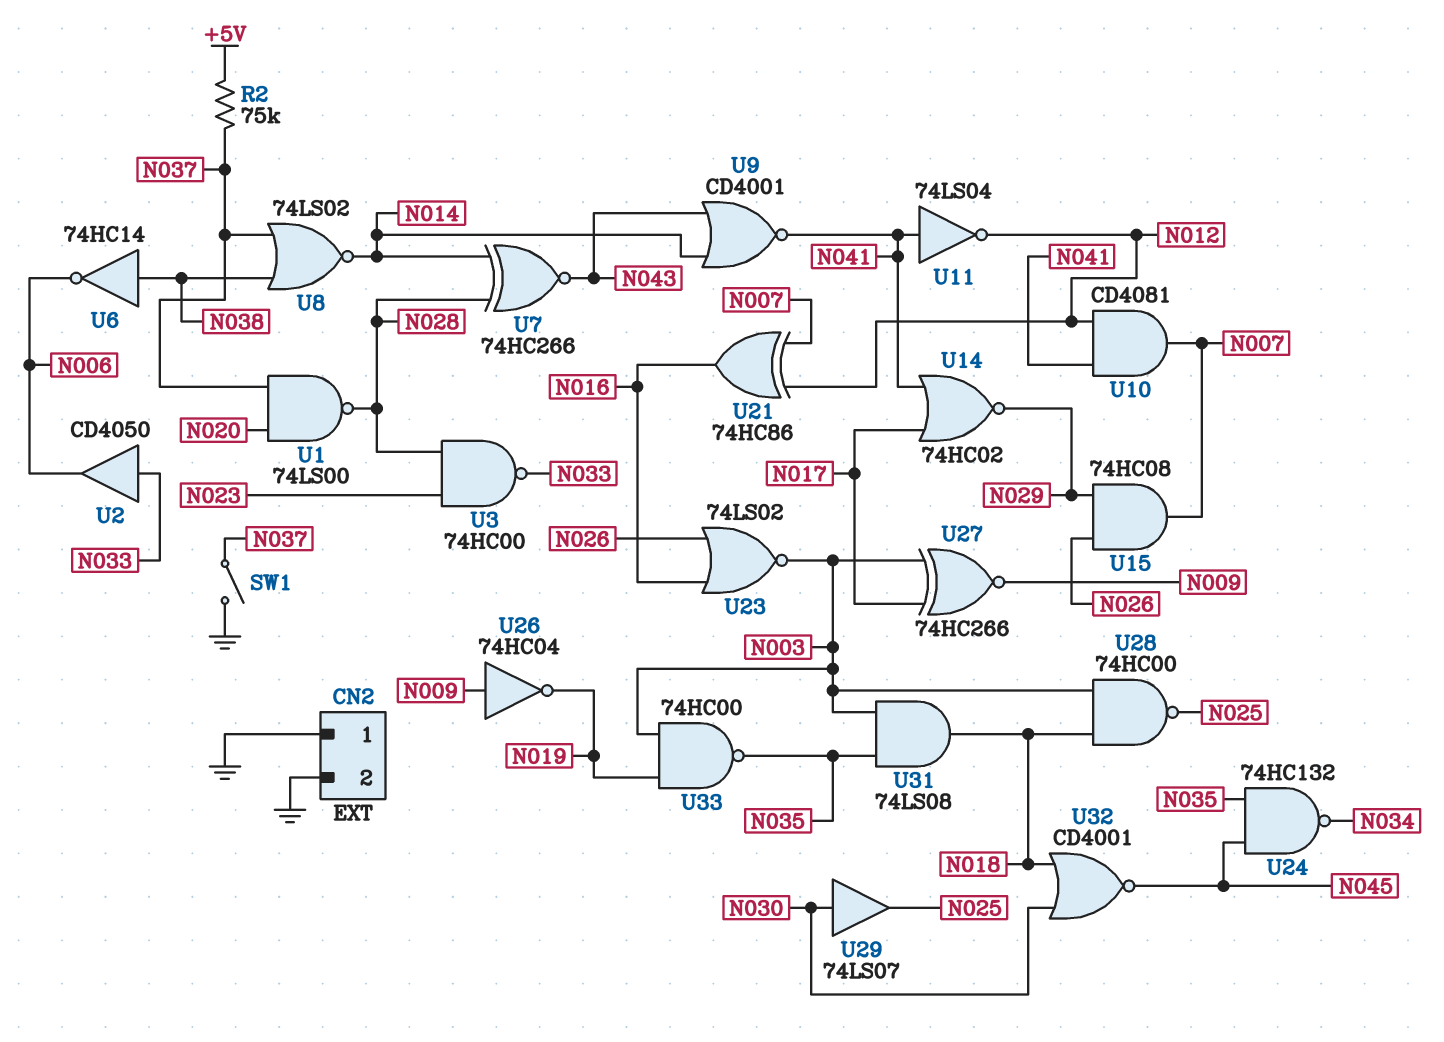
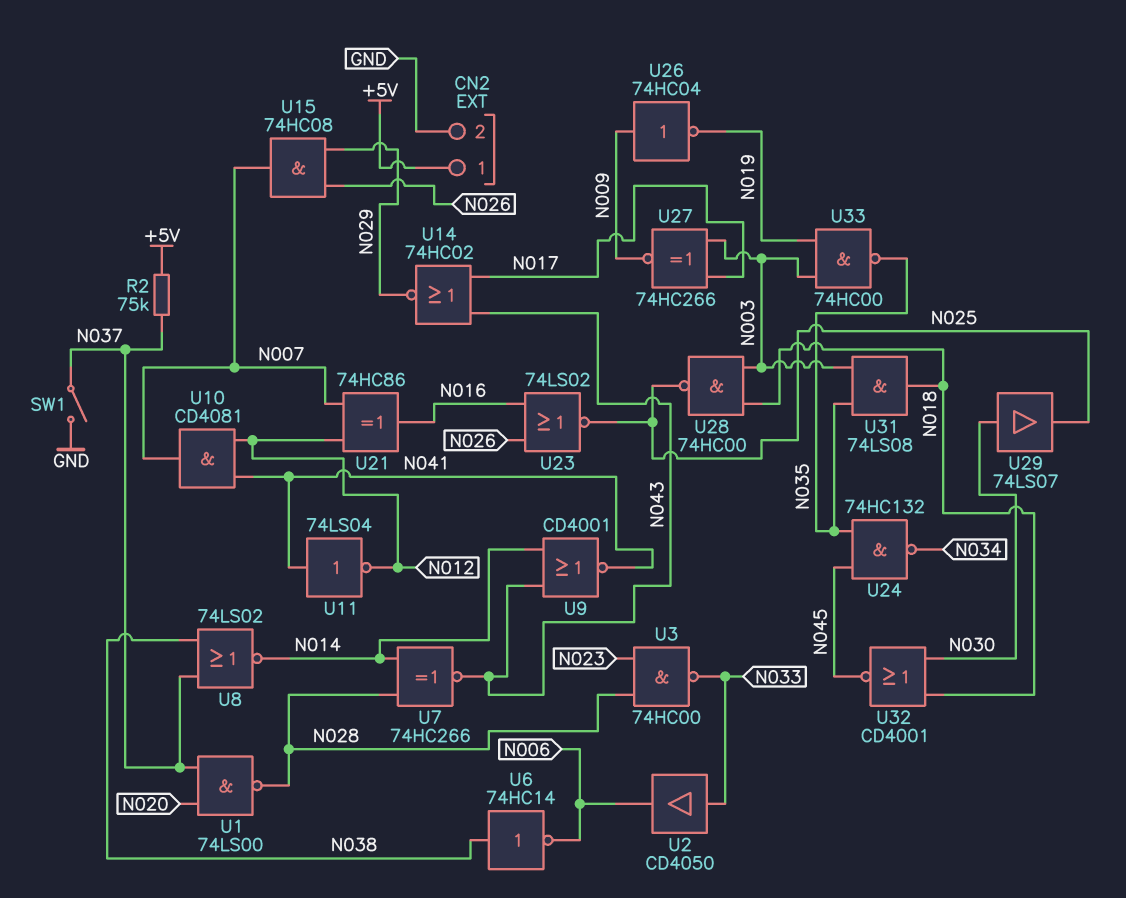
CN2 pin 1: GND -> +5V
U14: NOR 74HC02 (in N017, in N041, out N029) -> NOR 74HC02 (in N017, in N043, out N029)
U23: NOR 74LS02 (in N016, in N026, out N003) -> NOR 74LS02 (in N016, in N026, out N025)

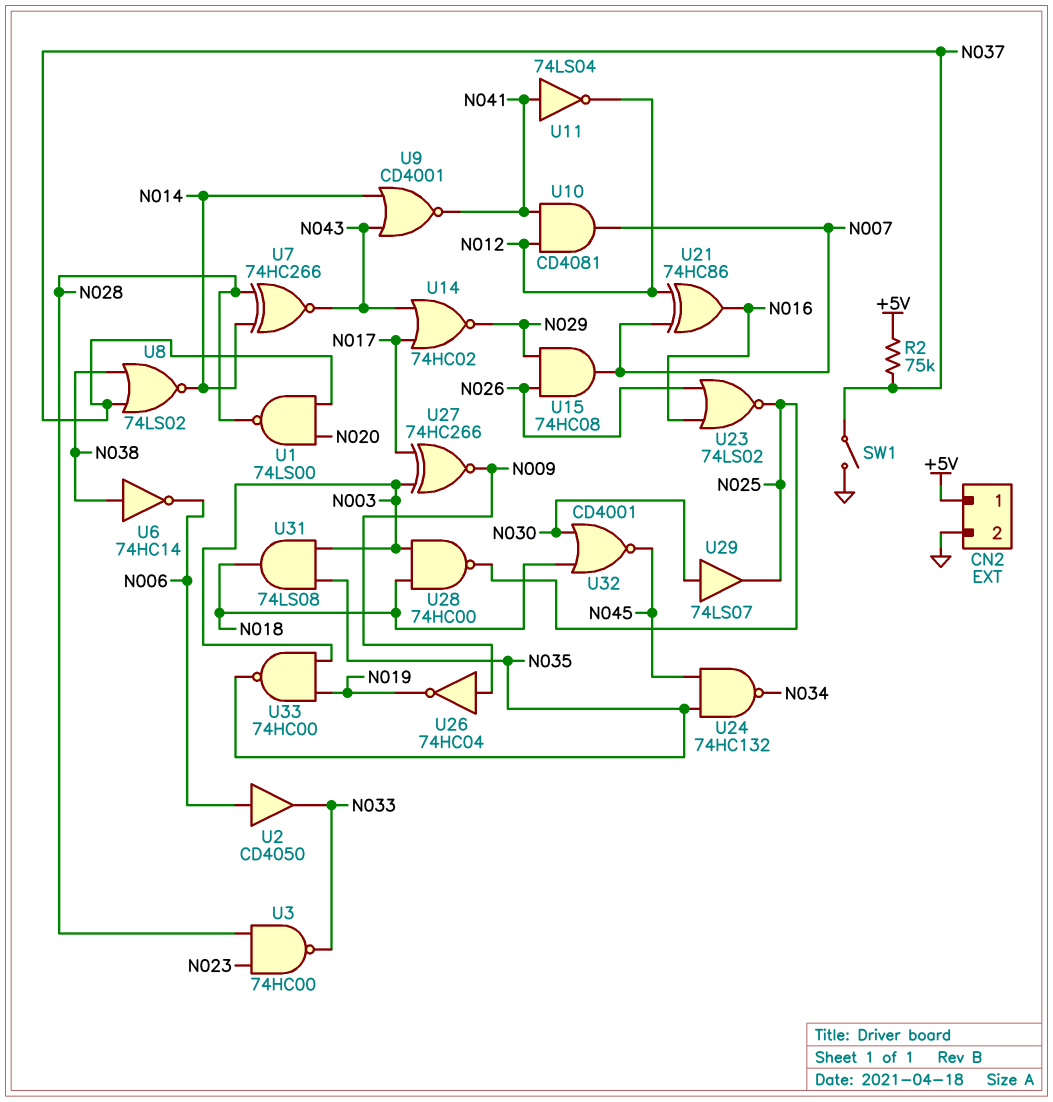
U2: buffer CD4050 (in N033, out N006) -> buffer CD4050 (in N006, out N033)

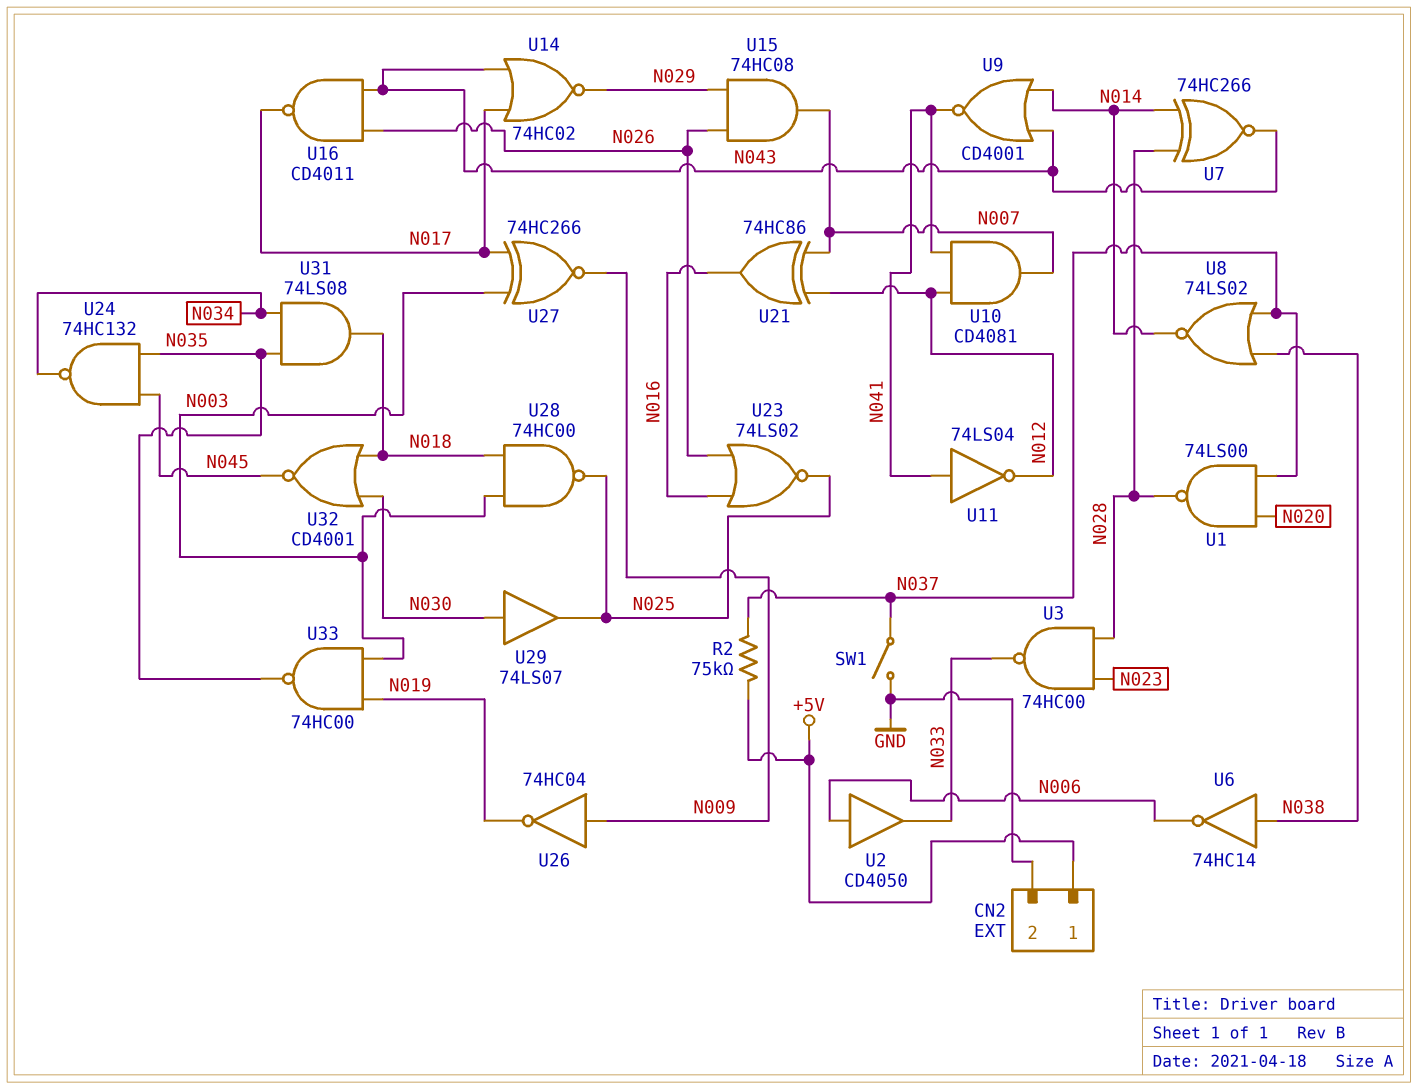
U16: none -> NAND CD4011 (in N026, in N043, out N017)
U31: AND 74LS08 (in N003, in N035, out N018) -> AND 74LS08 (in N034, in N035, out N018)

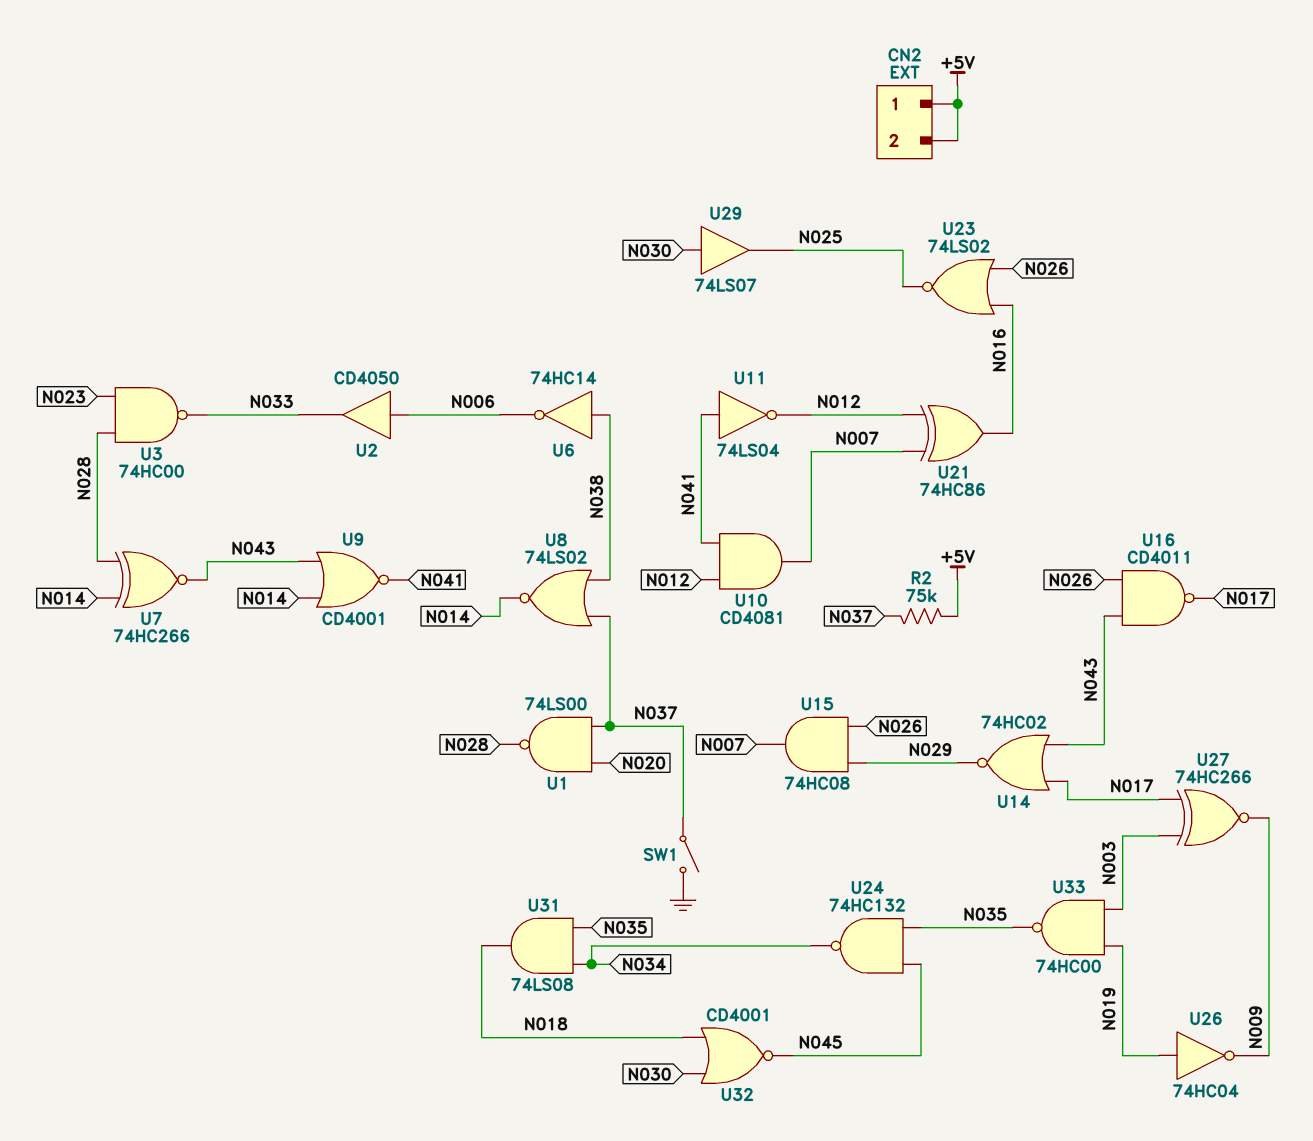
CN2 pin 2: GND -> +5V
U26: NOT 74HC04 (in N009, out N019) -> NOT 74HC04 (in N019, out N009)
U28: NAND 74HC00 (in N003, in N018, out N025) -> none

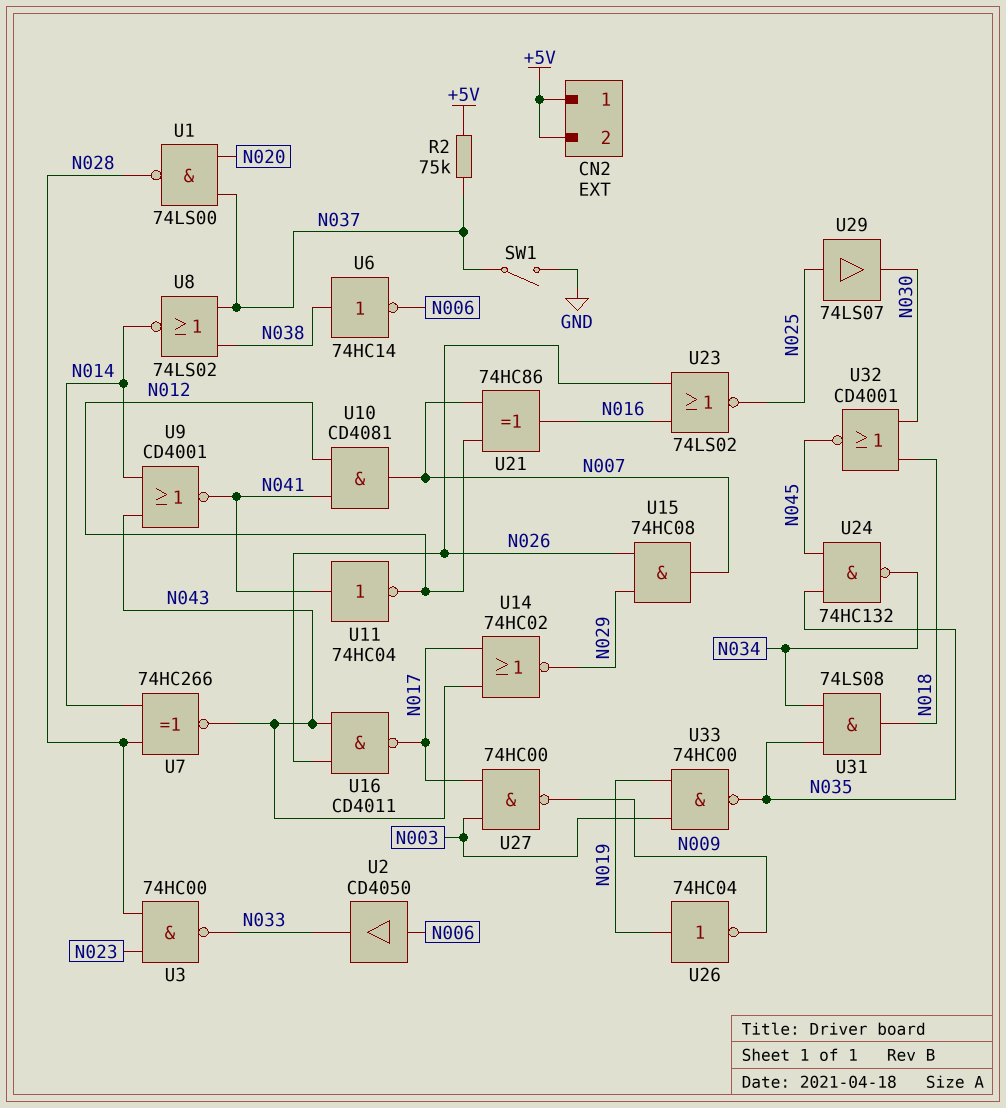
U11: NOT 74LS04 (in N041, out N012) -> NOT 74HC04 (in N041, out N012)
U27: XNOR 74HC266 (in N003, in N017, out N009) -> NAND 74HC00 (in N003, in N017, out N009)
U29: buffer 74LS07 (in N030, out N025) -> buffer 74LS07 (in N025, out N030)

